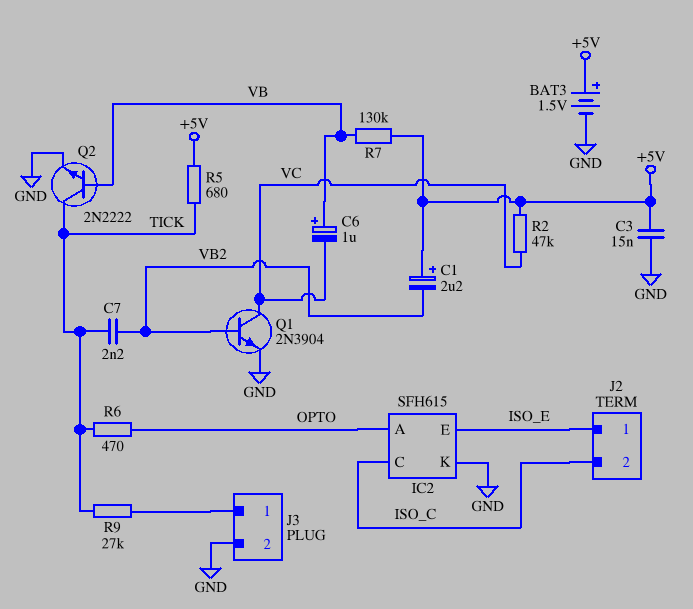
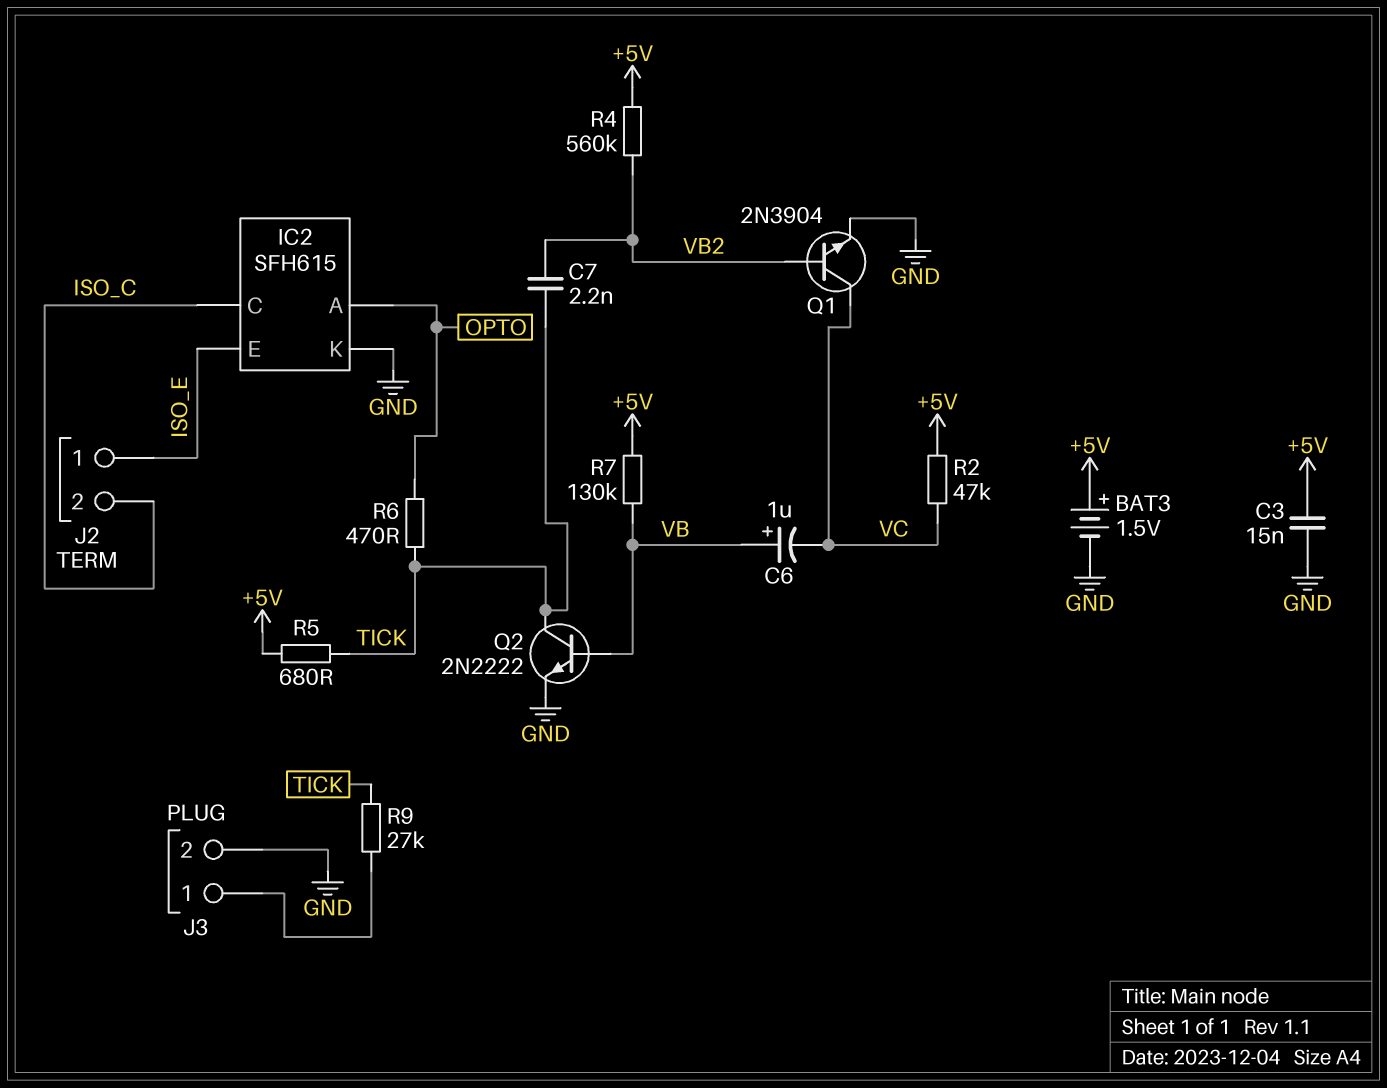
C1: 2.2uF (plus +5V, minus VB2) -> none
R4: none -> 560k (+5V, VB2)

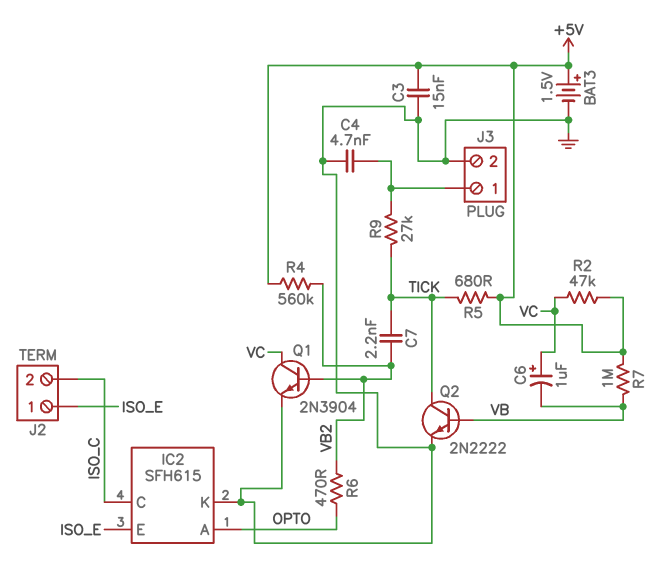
C4: none -> 4.7nF (GND, J3/1)
C6: 1uF (plus VB, minus VC) -> 1uF (plus VC, minus VB)
R6: 470 (OPTO, TICK) -> 470 (OPTO, VB2)
R7: 130k (+5V, VB) -> 1M (+5V, VB)

